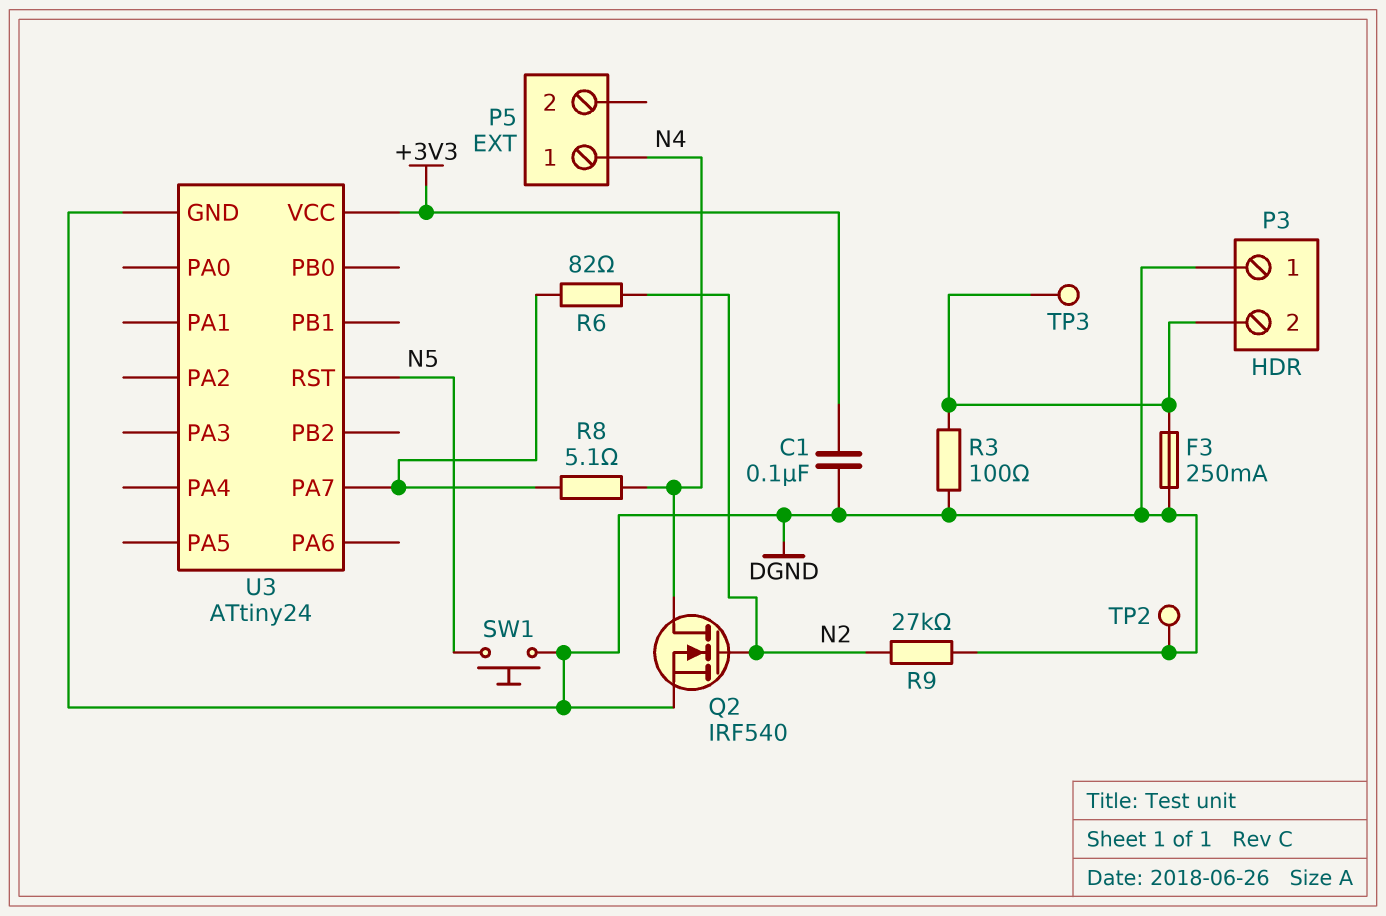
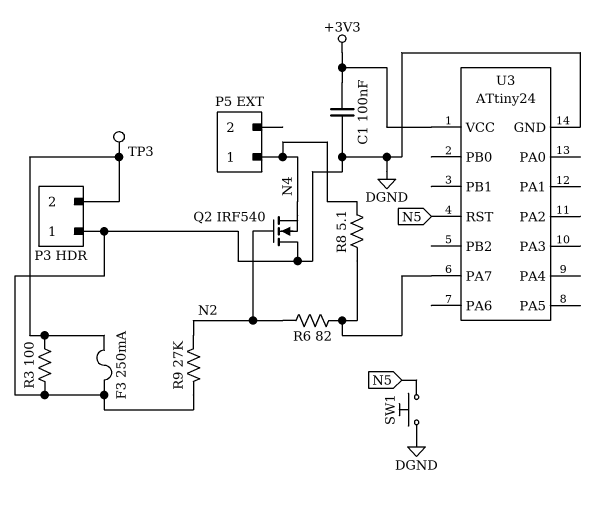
Q2: NMOS IRF540 (G N2, D N4, S DGND) -> NMOS IRF540 (G N2, D DGND, S N4)
TP2: test point (DGND) -> none

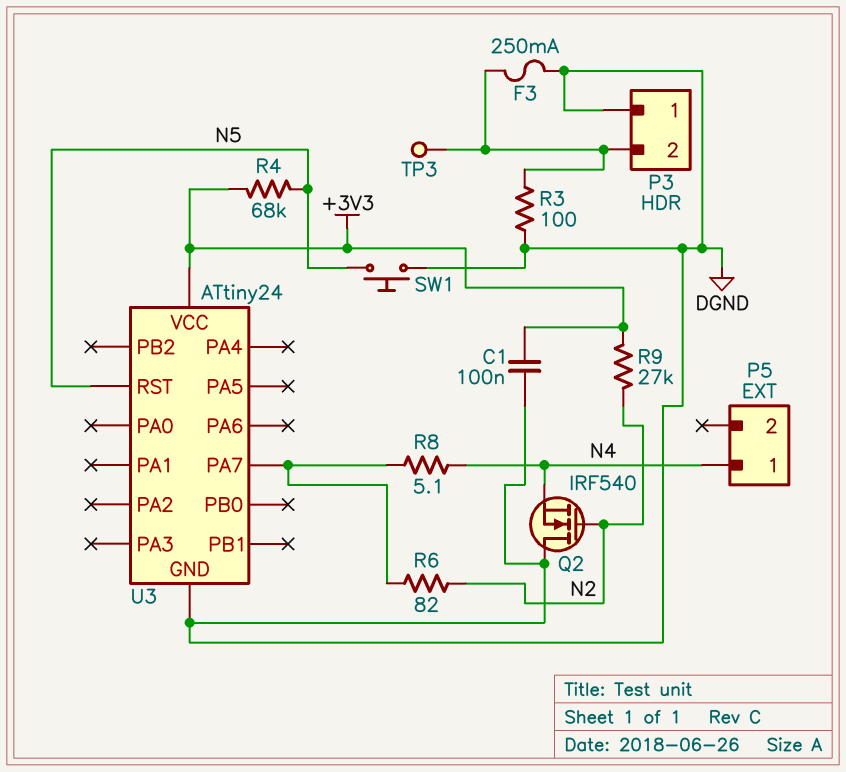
R4: none -> 68k (+3V3, N5)
R9: 27k (DGND, N2) -> 27k (+3V3, N2)

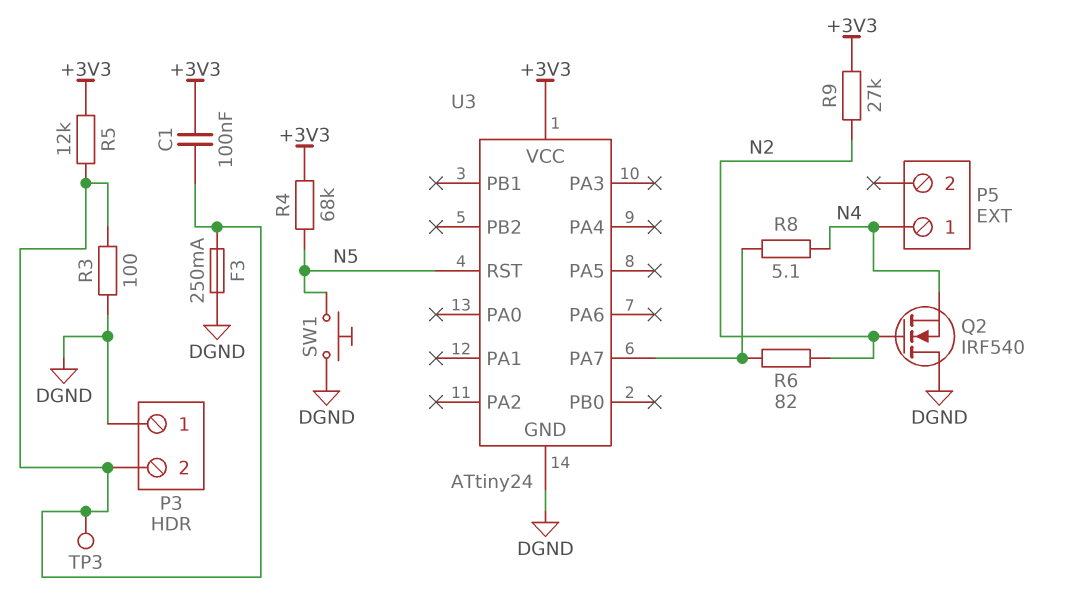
C1: 100nF (+3V3, DGND) -> 100nF (+3V3, P3/2)
R5: none -> 12k (+3V3, P3/2)

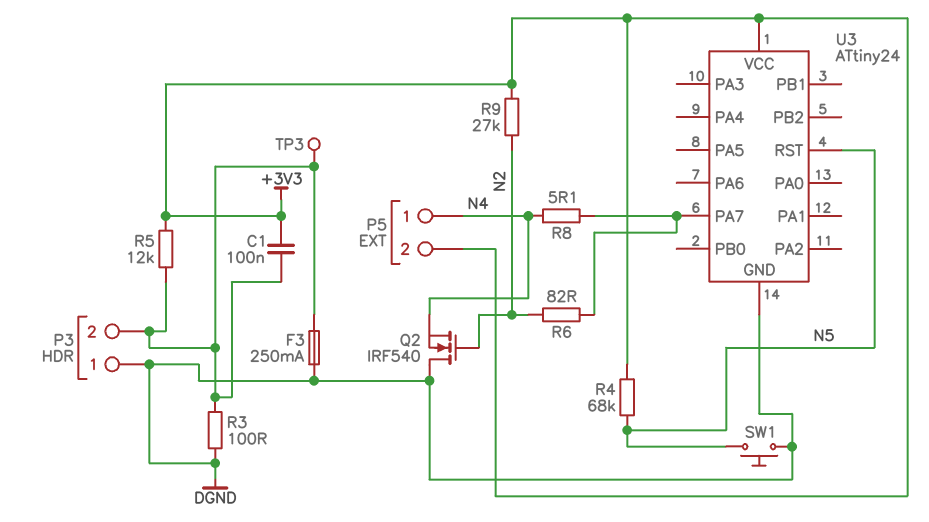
P5 pin 2: none -> +3V3

